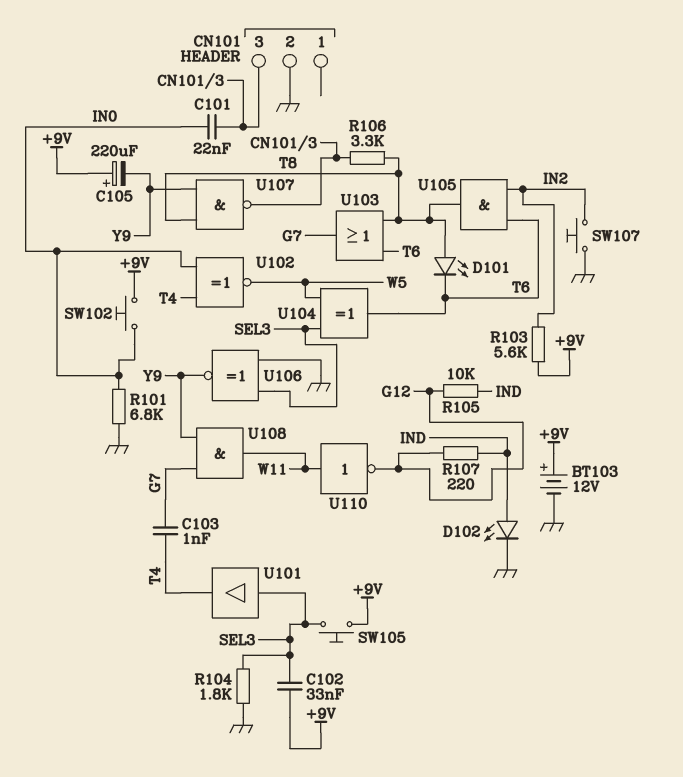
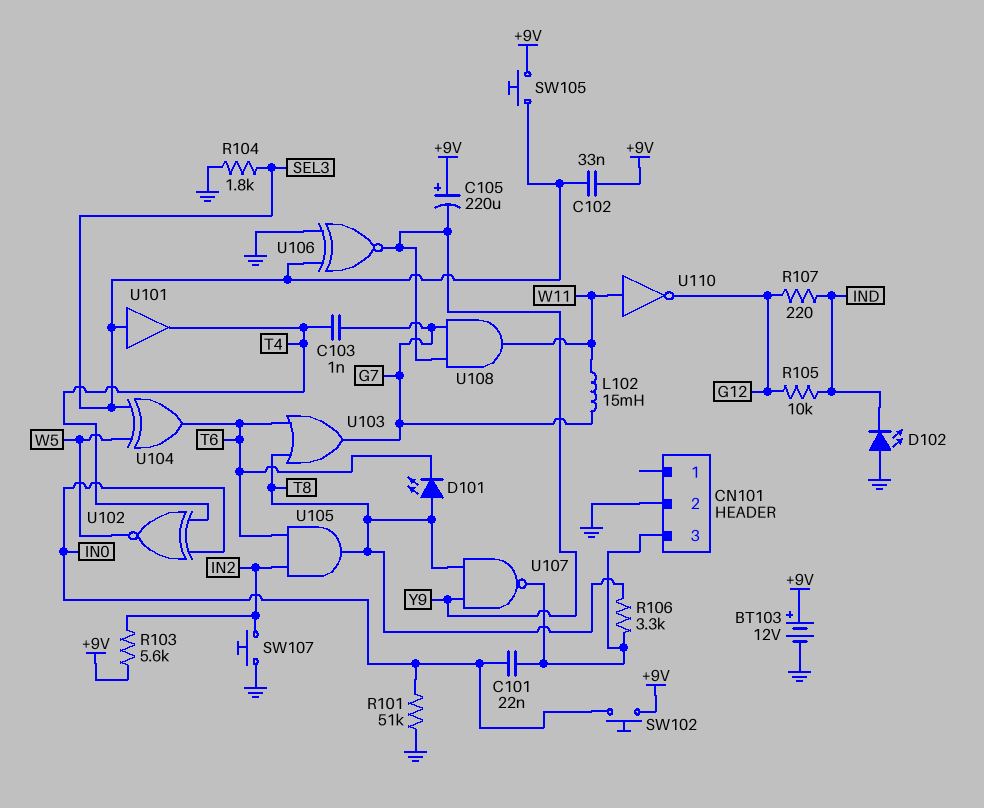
D102: LED (A IND, K GND) -> LED (A GND, K IND)
L102: none -> 15mH (G7, W11)
R101: 6.8k (GND, IN0) -> 51k (GND, IN0)

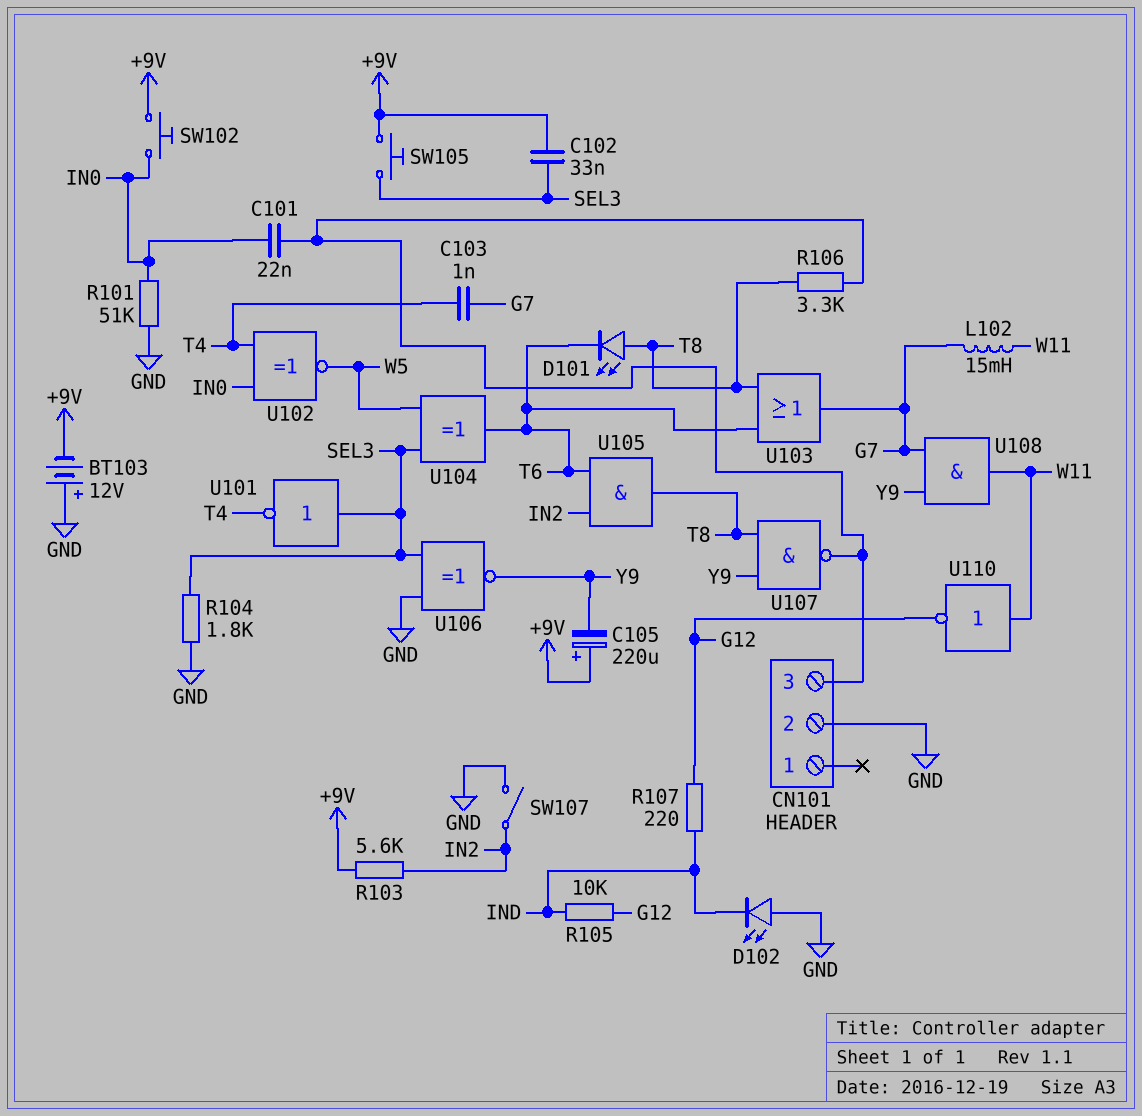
BT103: 12V (plus +9V, minus GND) -> 12V (plus GND, minus +9V)
SW107: button (GND, IN2) -> switch (GND, IN2)
U101: buffer (in SEL3, out T4) -> NOT (in SEL3, out T4)

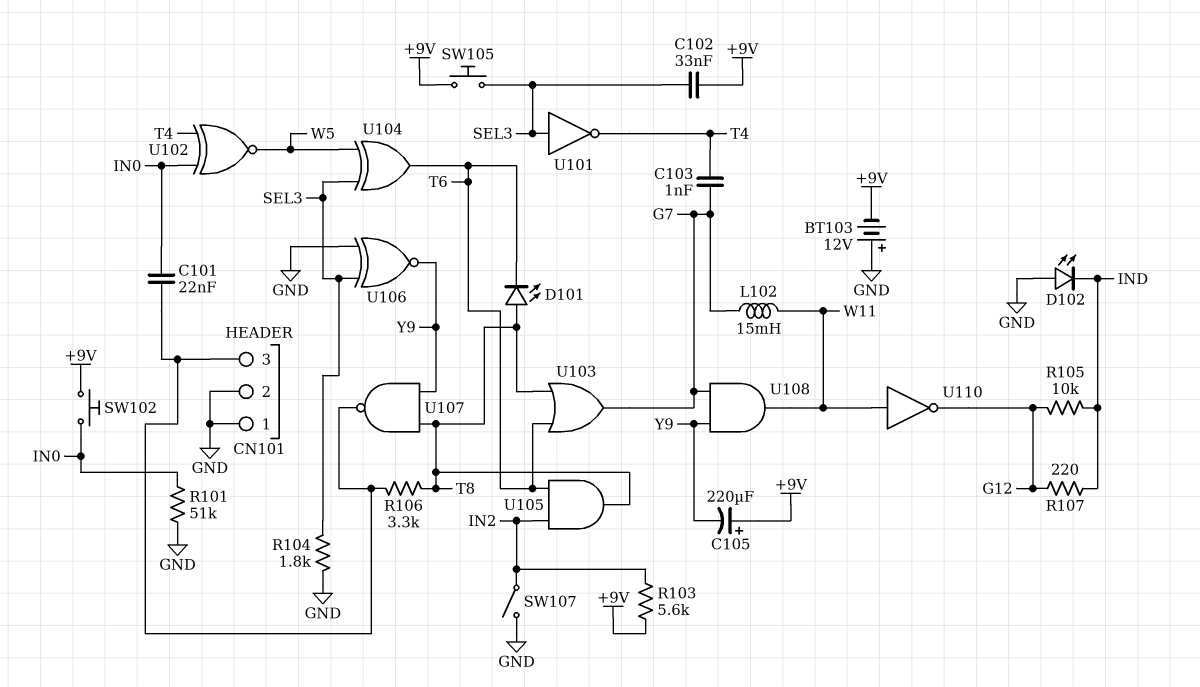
CN101 pin 1: none -> GND

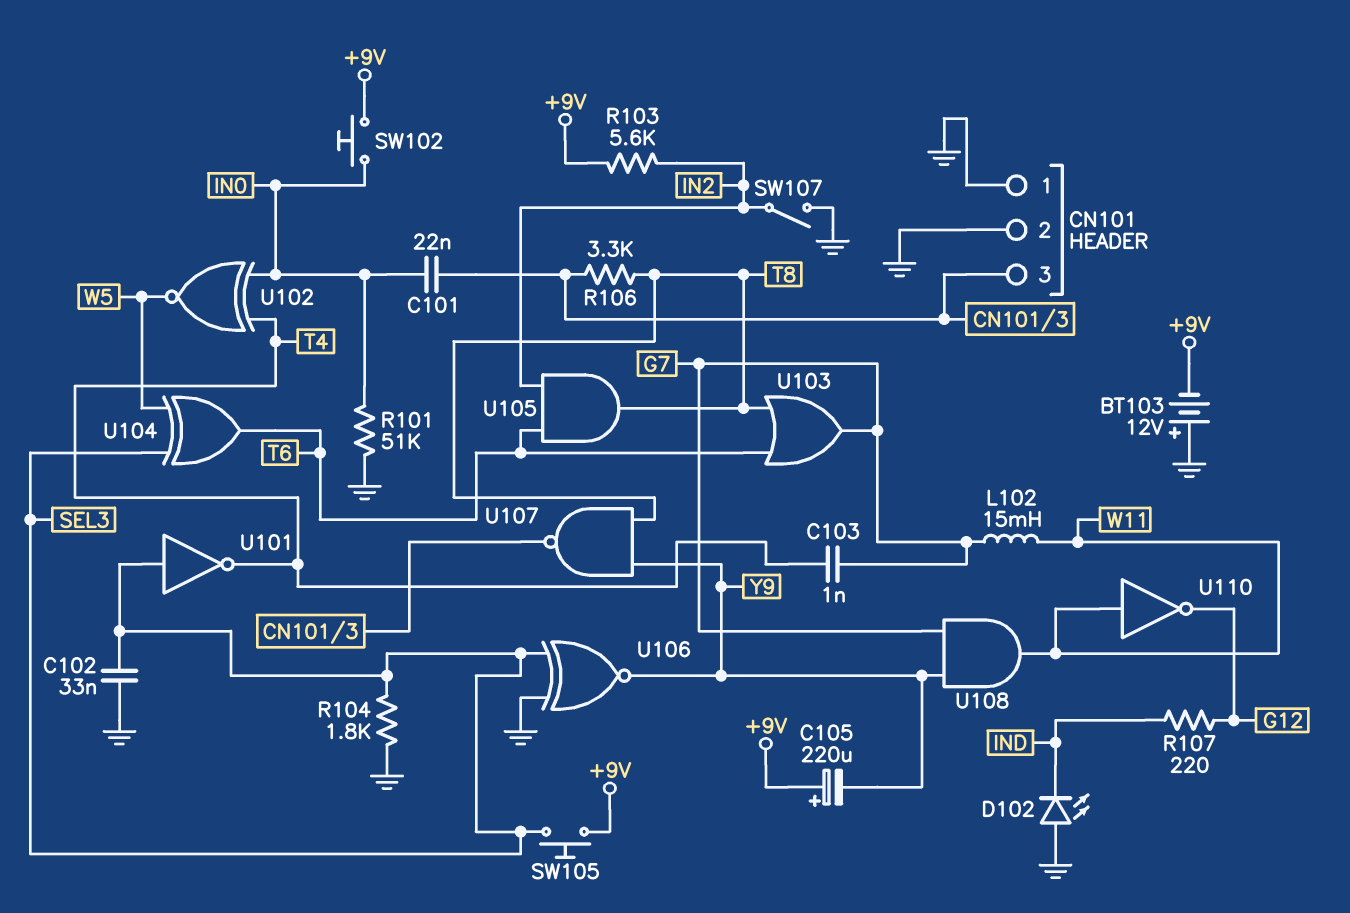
C102: 33nF (+9V, SEL3) -> 33nF (GND, SEL3)
D101: LED (A T8, K T6) -> none
R105: 10k (G12, IND) -> none

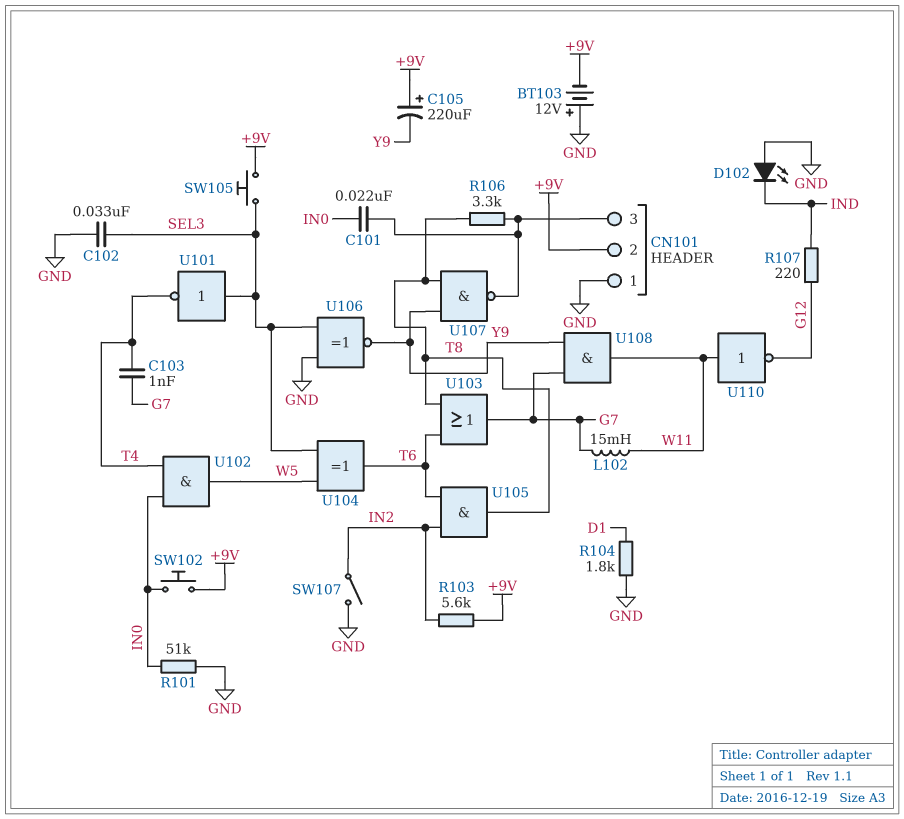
CN101 pin 2: GND -> +9V
R104: 1.8k (GND, SEL3) -> 1.8k (D1, GND)
U102: XNOR (in IN0, in T4, out W5) -> AND (in IN0, in T4, out W5)

